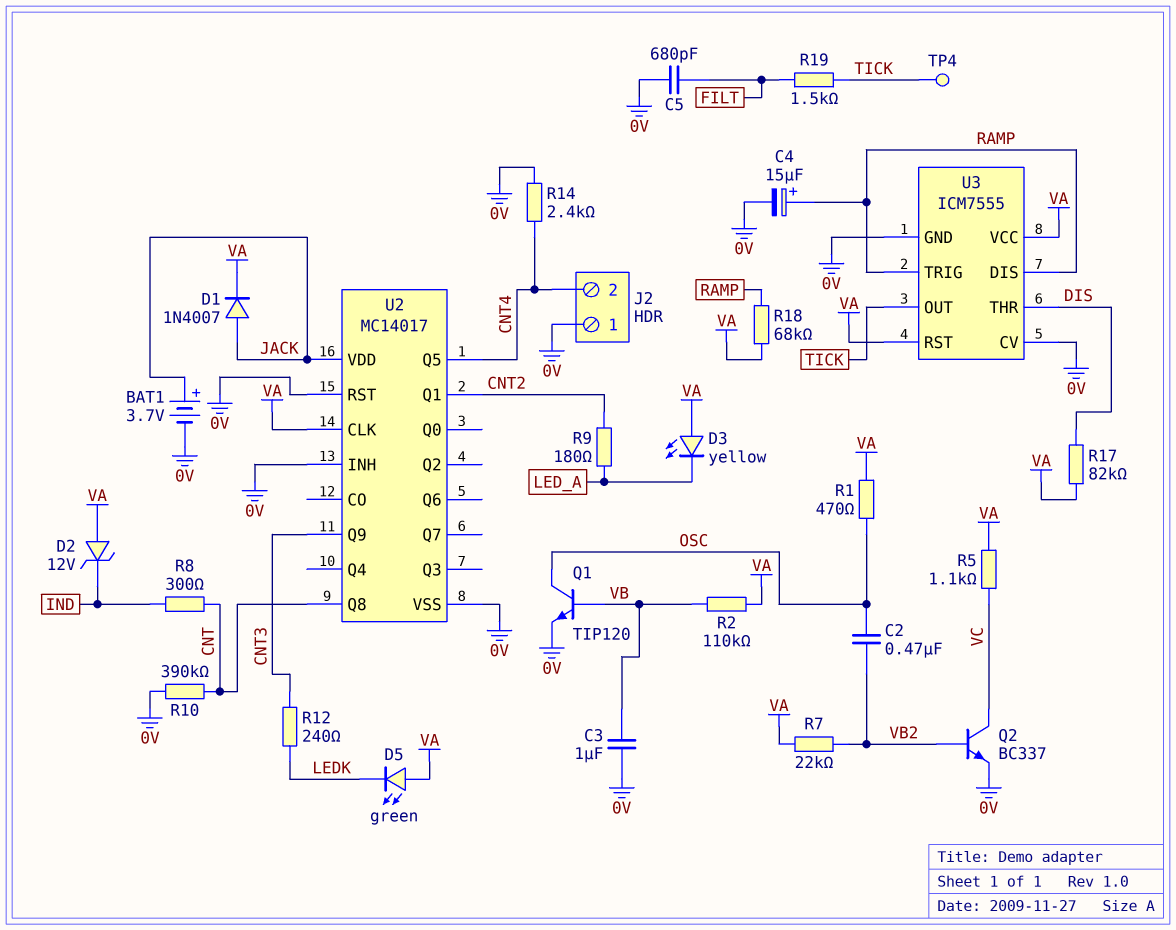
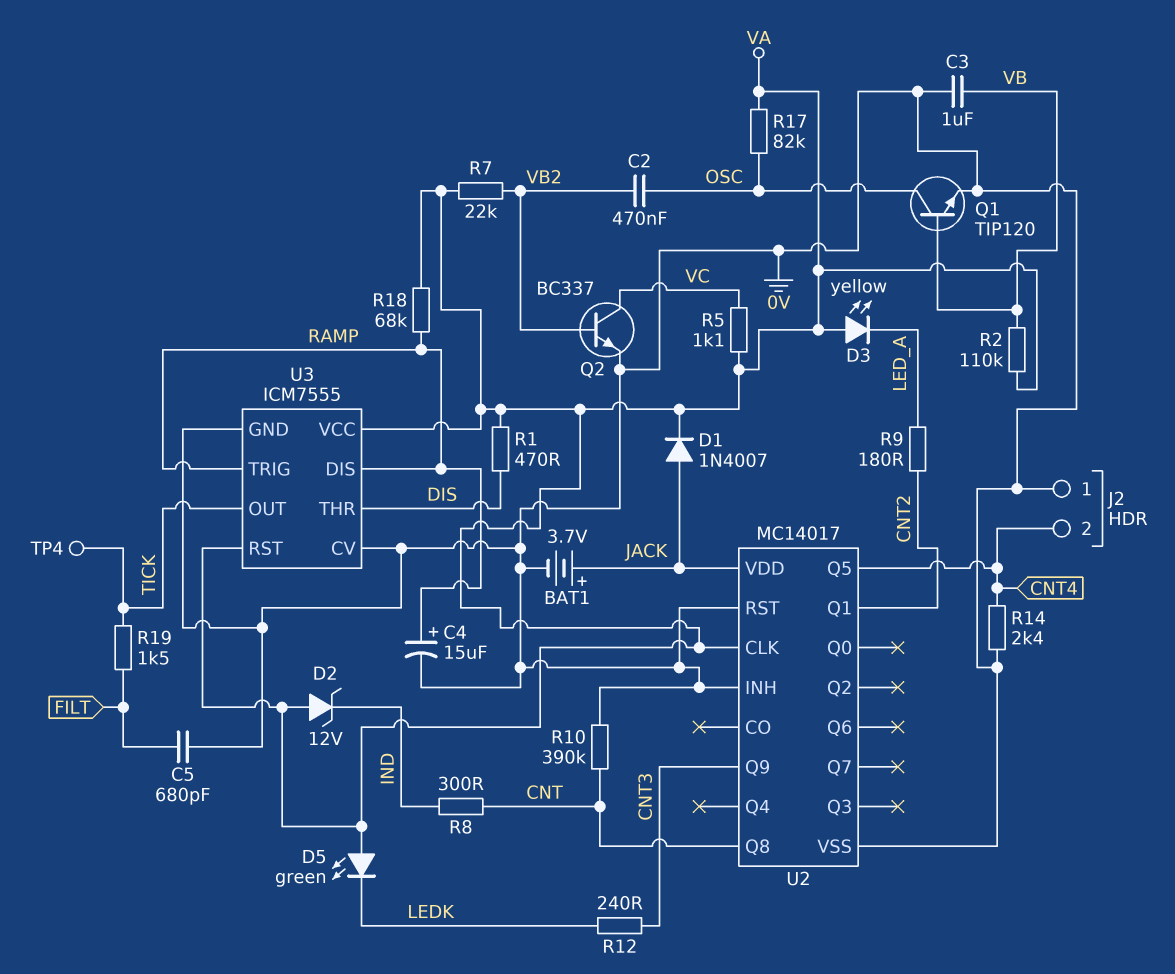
R1: 470 (OSC, VA) -> 470 (DIS, VA)
R17: 82k (DIS, VA) -> 82k (OSC, VA)

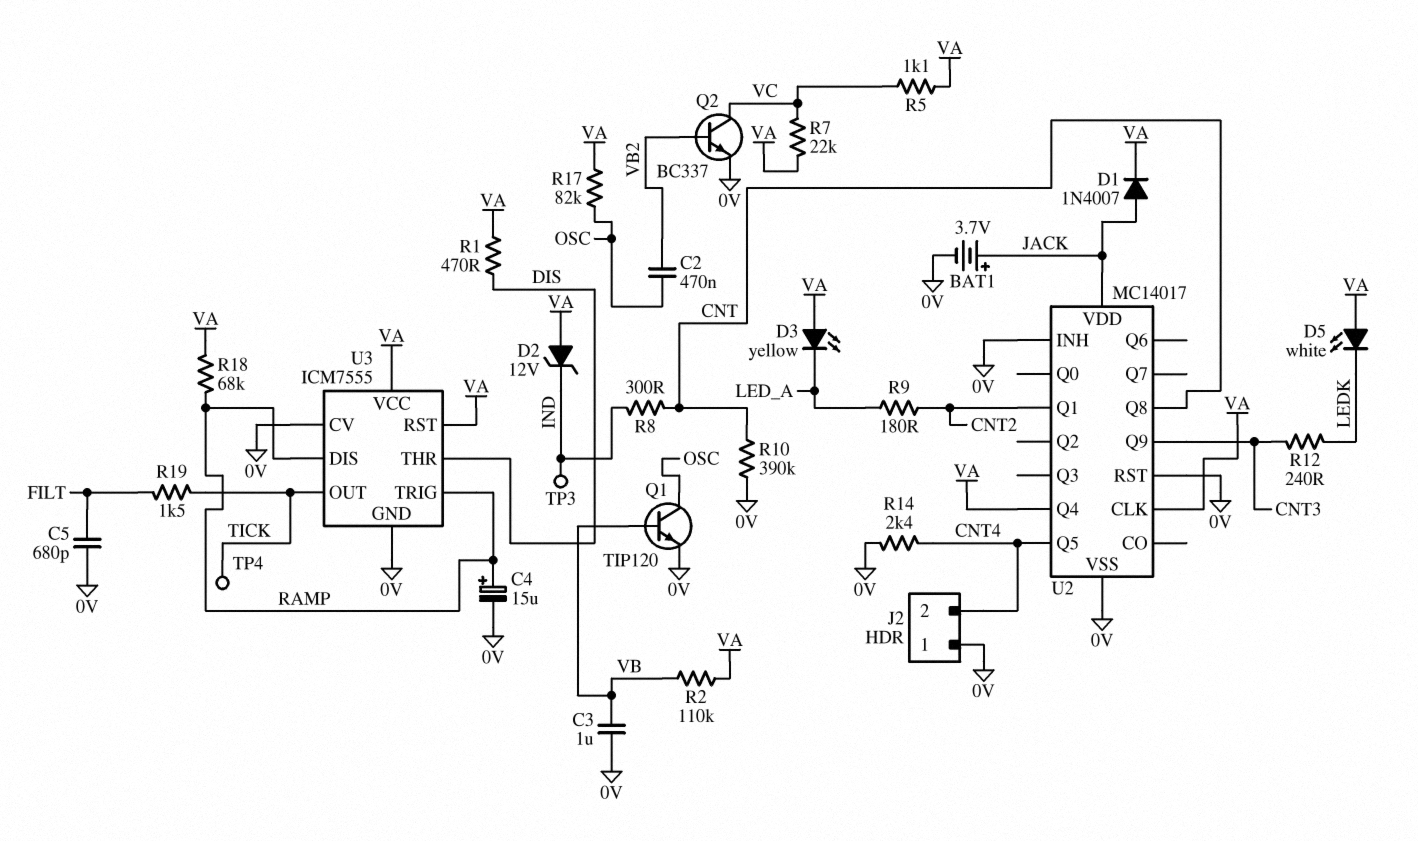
D5: LED green (A VA, K LEDK) -> LED white (A VA, K LEDK)
R7: 22k (VA, VB2) -> 22k (VA, VC)
TP3: none -> test point (IND)
U2 pin Q4: none -> VA

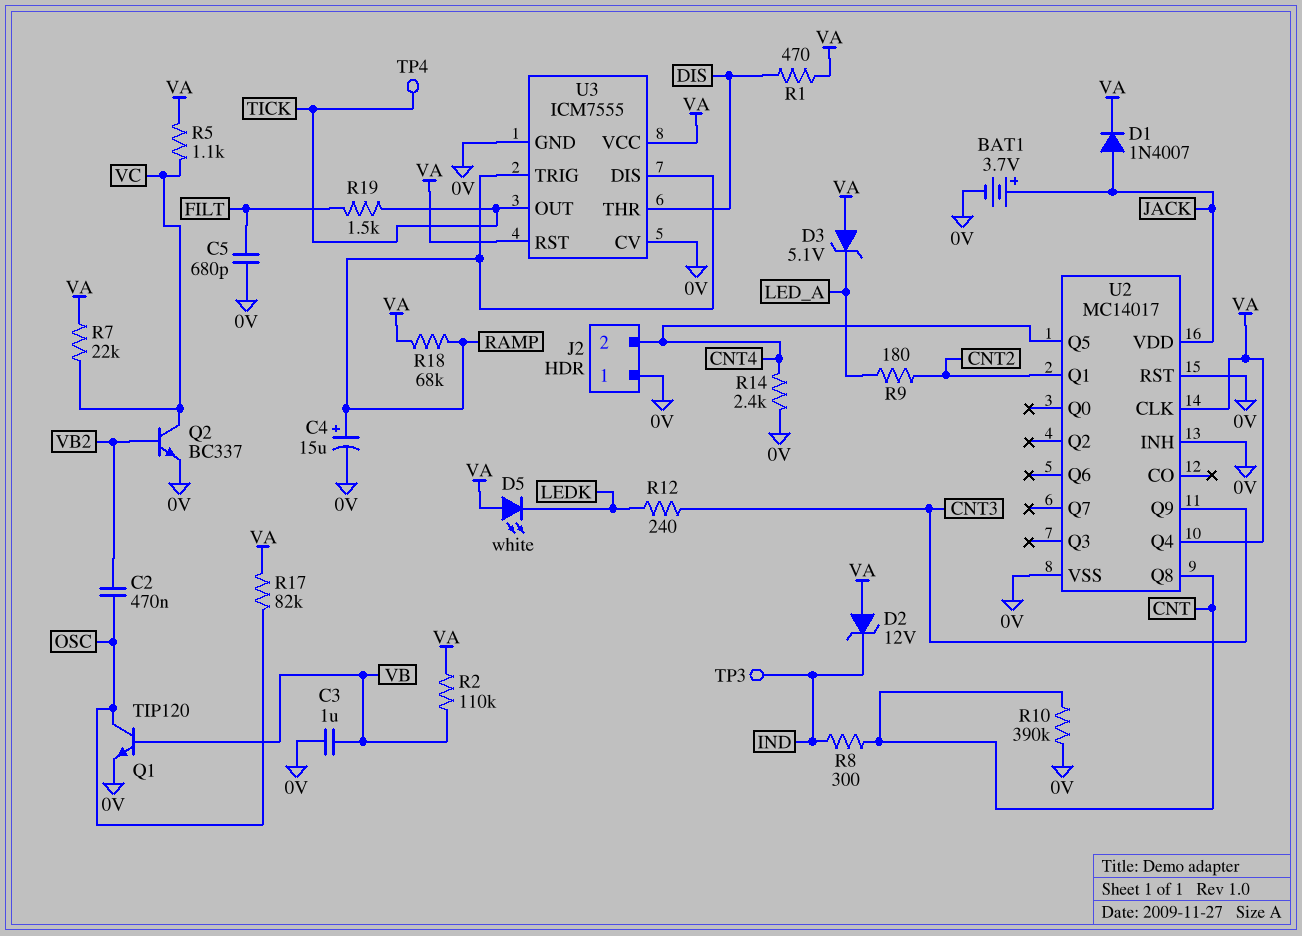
D3: LED yellow (A VA, K LED_A) -> zener 5.1V (A VA, K LED_A)

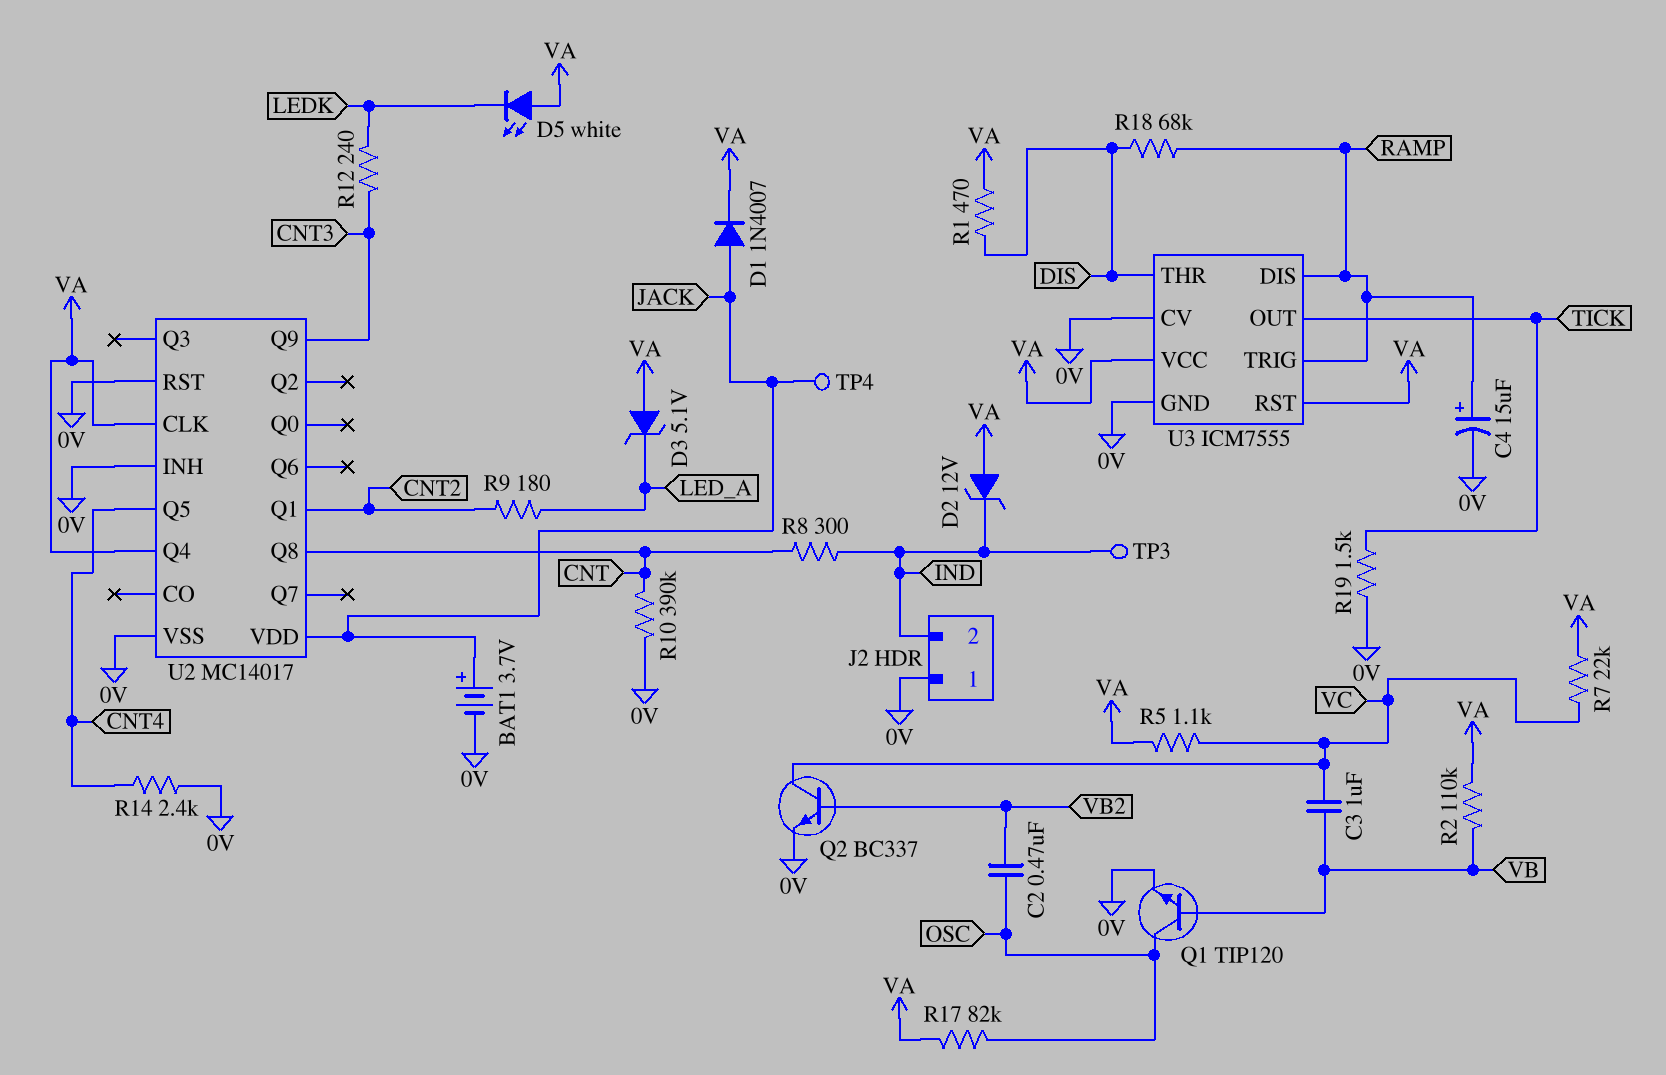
C3: 1uF (0V, VB) -> 1uF (VB, VC)
C5: 680pF (0V, FILT) -> none
J2 pin 2: CNT4 -> IND
R18: 68k (RAMP, VA) -> 68k (DIS, RAMP)
R19: 1.5k (FILT, TICK) -> 1.5k (0V, TICK)
TP4: test point (TICK) -> test point (JACK)

